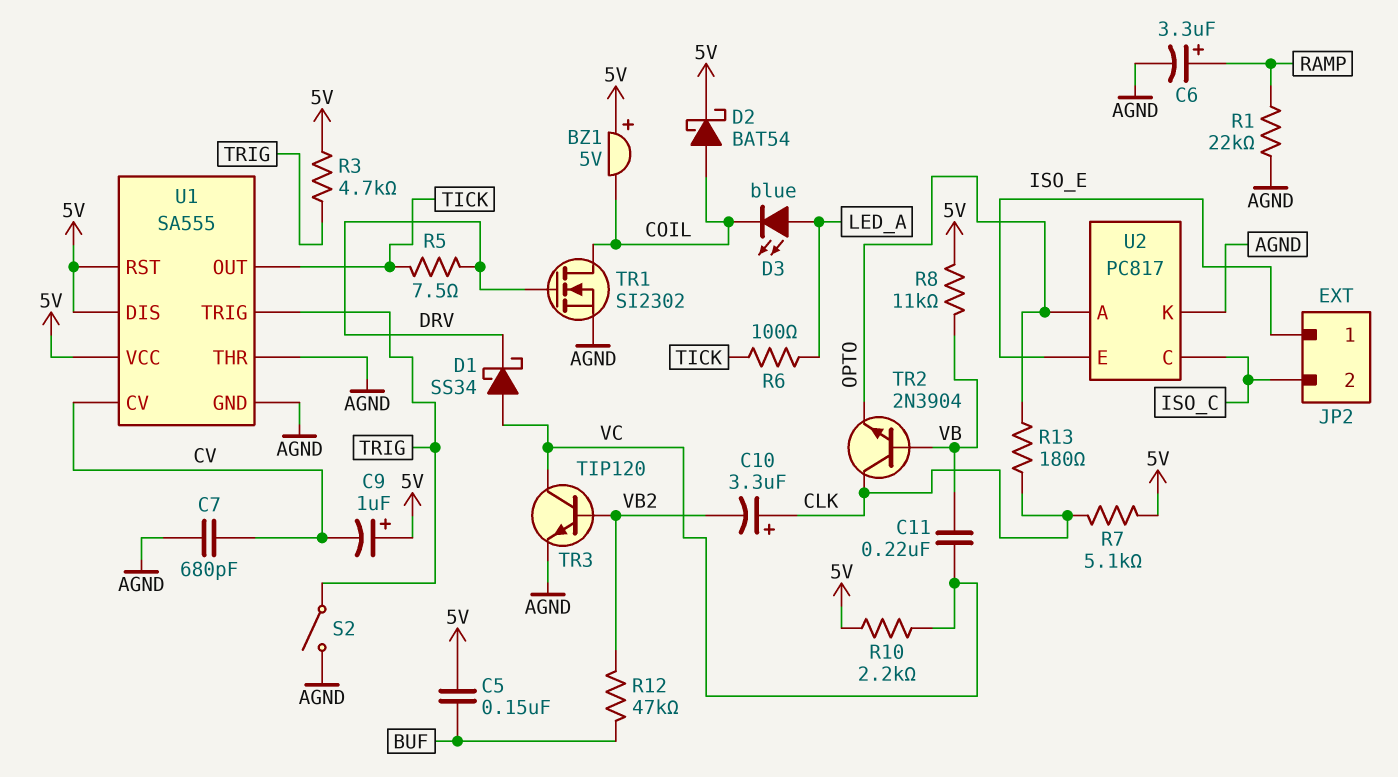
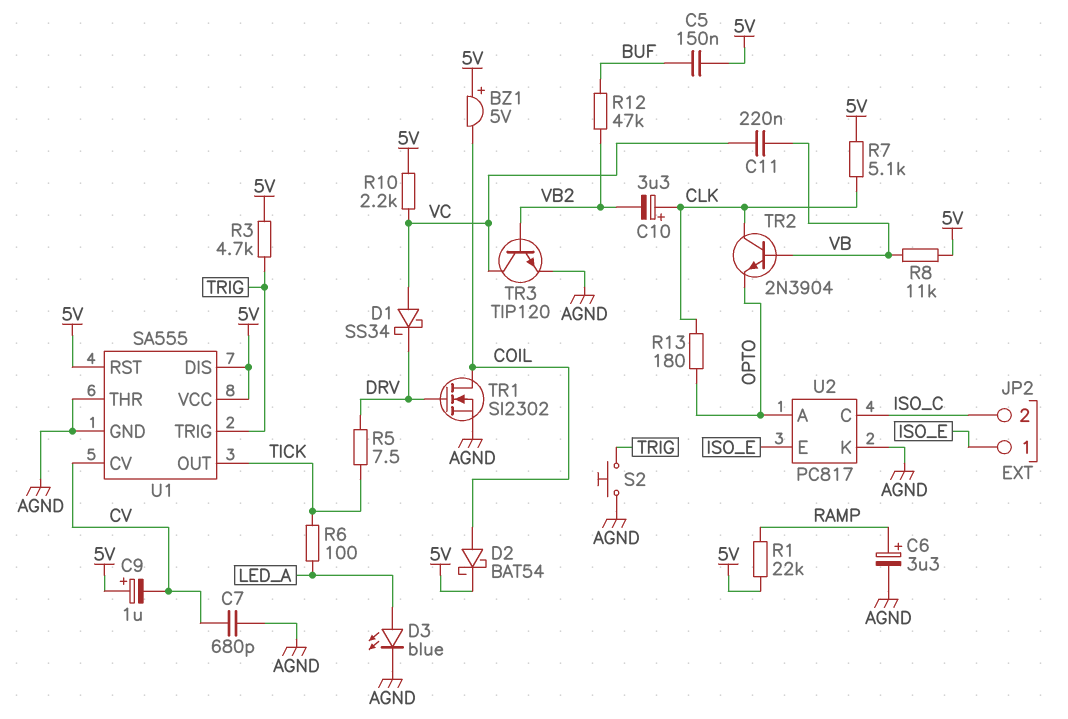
D3: LED blue (A LED_A, K COIL) -> LED blue (A LED_A, K AGND)
R1: 22k (AGND, RAMP) -> 22k (5V, RAMP)
S2: switch (AGND, TRIG) -> button (AGND, TRIG)

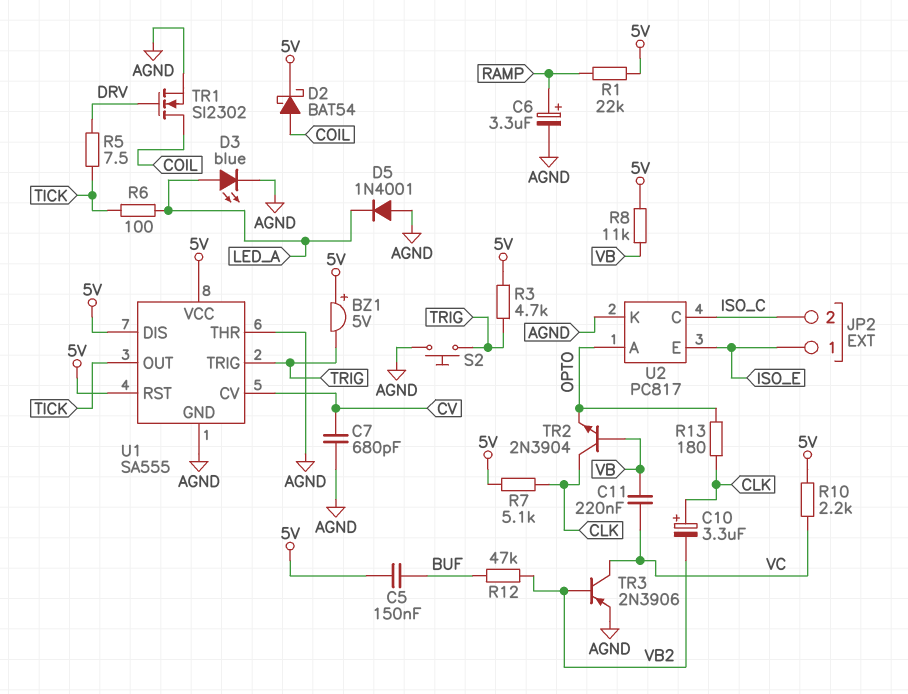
BZ1: buzzer 5V (plus 5V, minus COIL) -> buzzer 5V (plus 5V, minus TRIG)
C9: 1uF (plus 5V, minus CV) -> none
D1: schottky SS34 (A VC, K DRV) -> none
D5: none -> diode 1N4001 (A AGND, K LED_A)
TR3: NPN TIP120 (B VB2, C VC, E AGND) -> PNP 2N3906 (B VB2, C VC, E AGND)

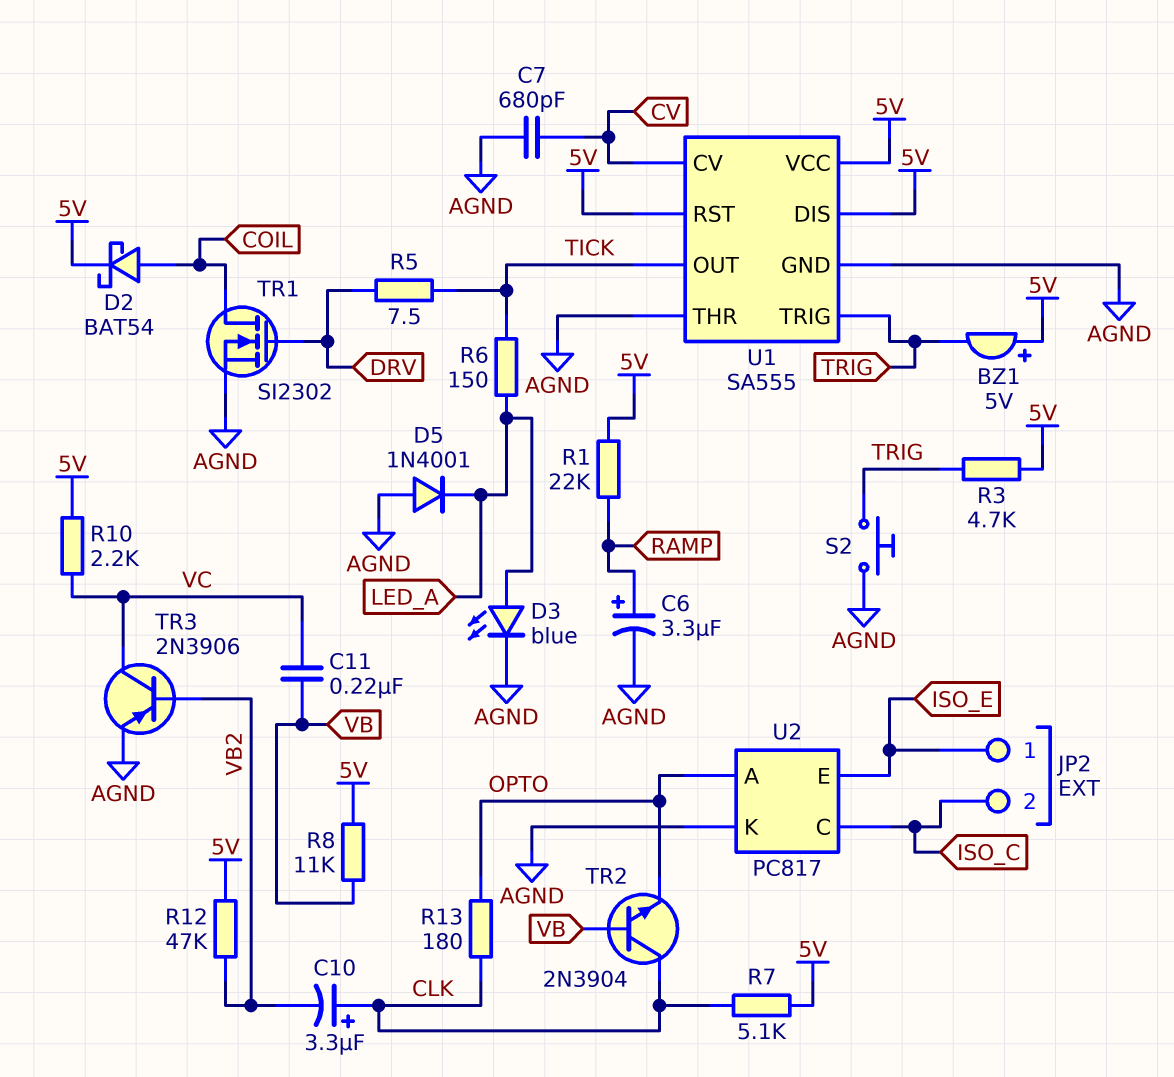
C5: 150nF (5V, BUF) -> none
R6: 100 (LED_A, TICK) -> 150 (LED_A, TICK)
R12: 47k (BUF, VB2) -> 47k (5V, VB2)

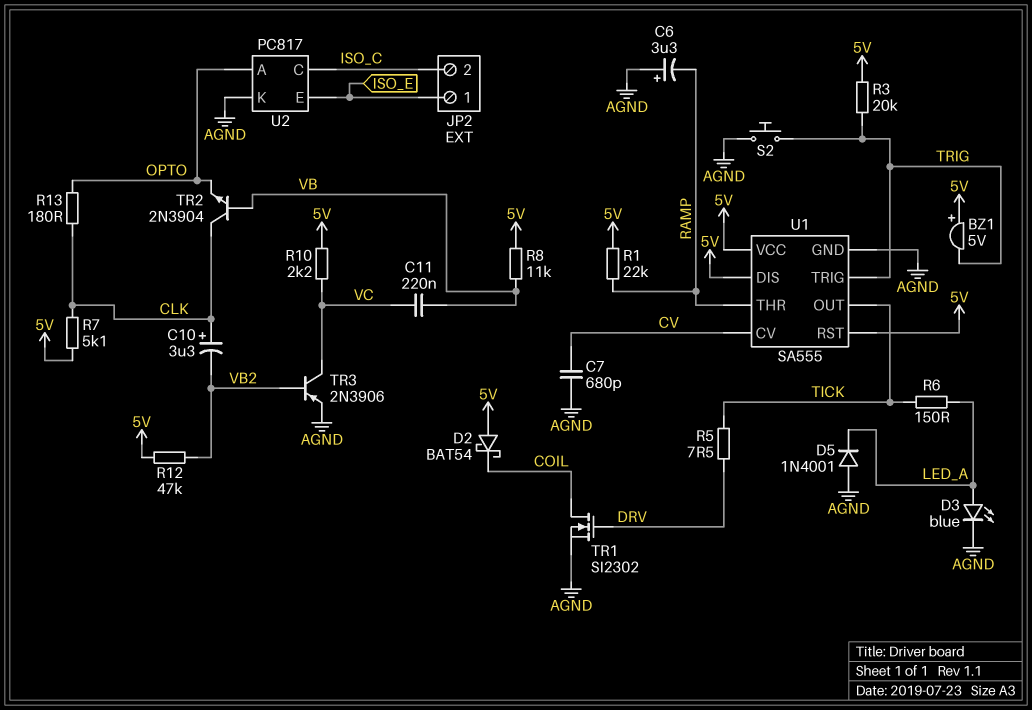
C6: 3.3uF (plus RAMP, minus AGND) -> 3.3uF (plus AGND, minus RAMP)
D2: schottky BAT54 (A COIL, K 5V) -> schottky BAT54 (A 5V, K COIL)
R3: 4.7k (5V, TRIG) -> 20k (5V, TRIG)
U1 pin THR: AGND -> RAMP

